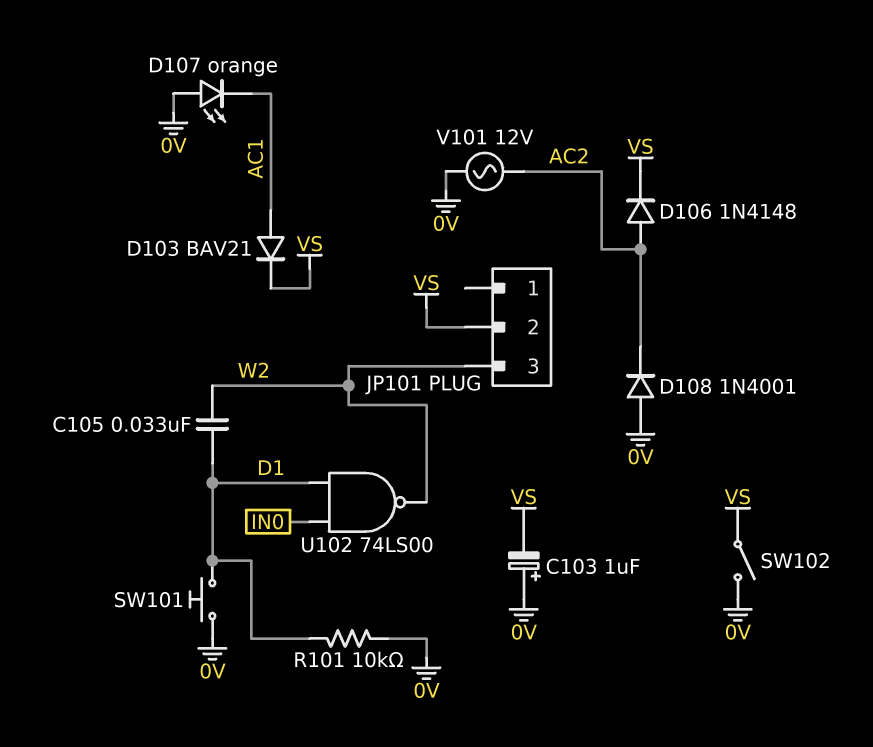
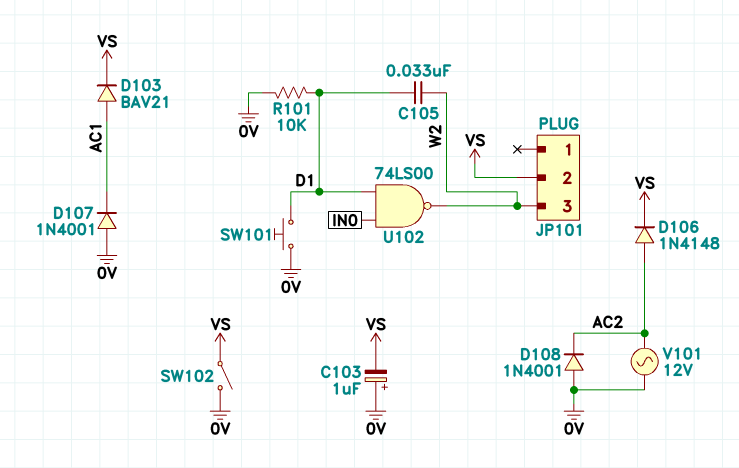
D107: LED orange (A 0V, K AC1) -> diode 1N4001 (A 0V, K AC1)

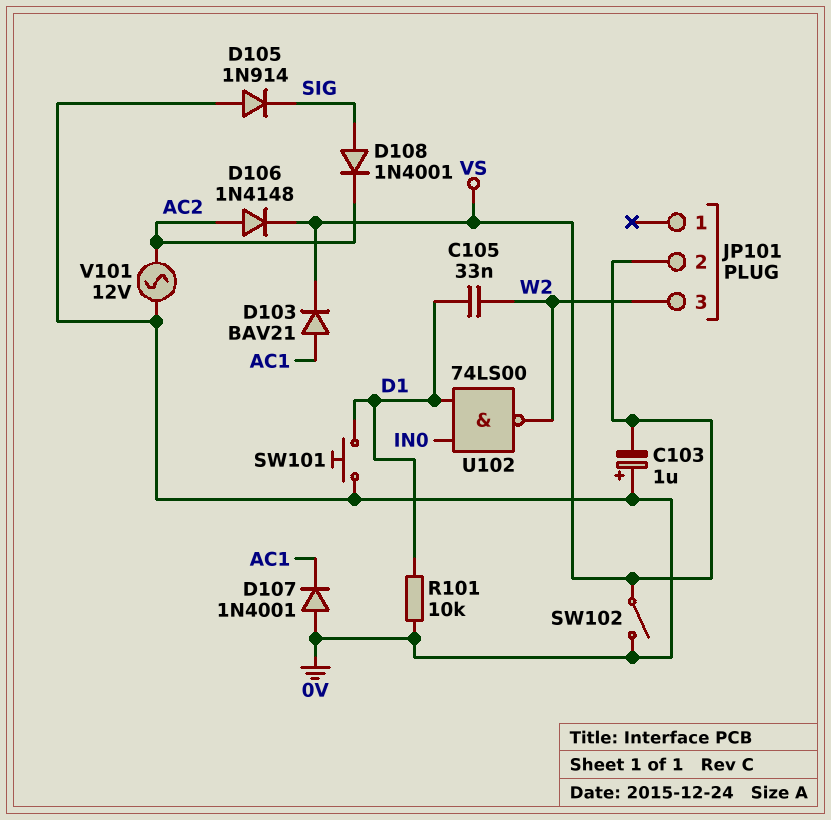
D105: none -> diode 1N914 (A 0V, K SIG)
D108: diode 1N4001 (A 0V, K AC2) -> diode 1N4001 (A SIG, K AC2)

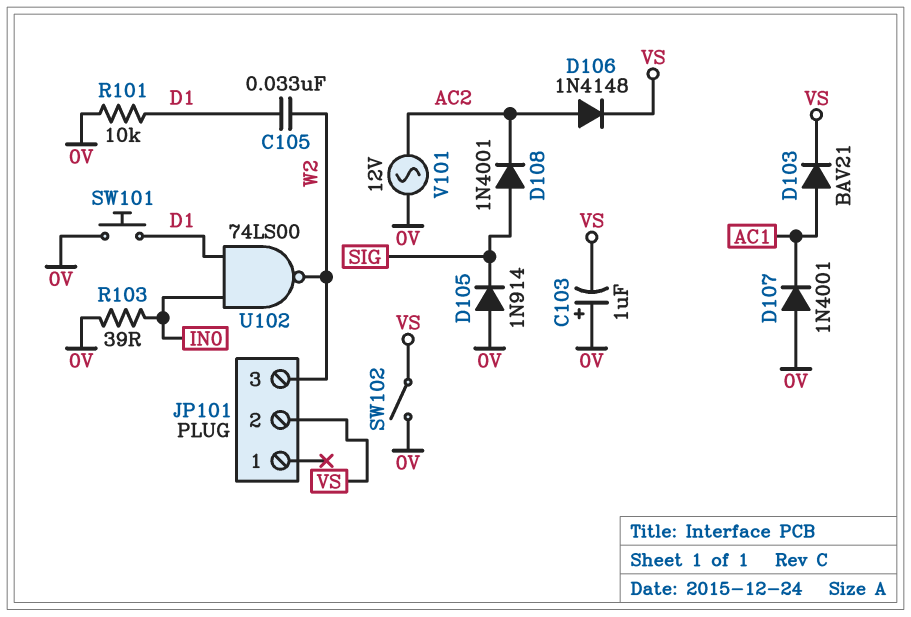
R103: none -> 39 (0V, IN0)

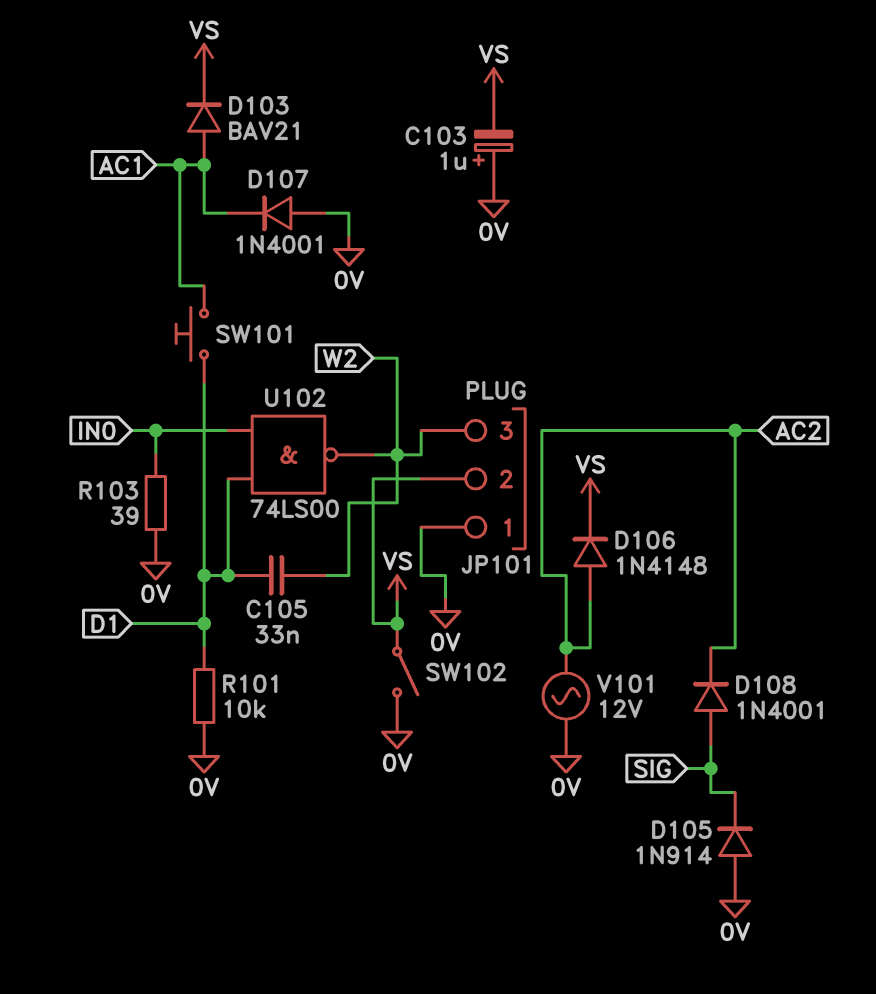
JP101 pin 1: none -> 0V
SW101: button (0V, D1) -> button (AC1, D1)

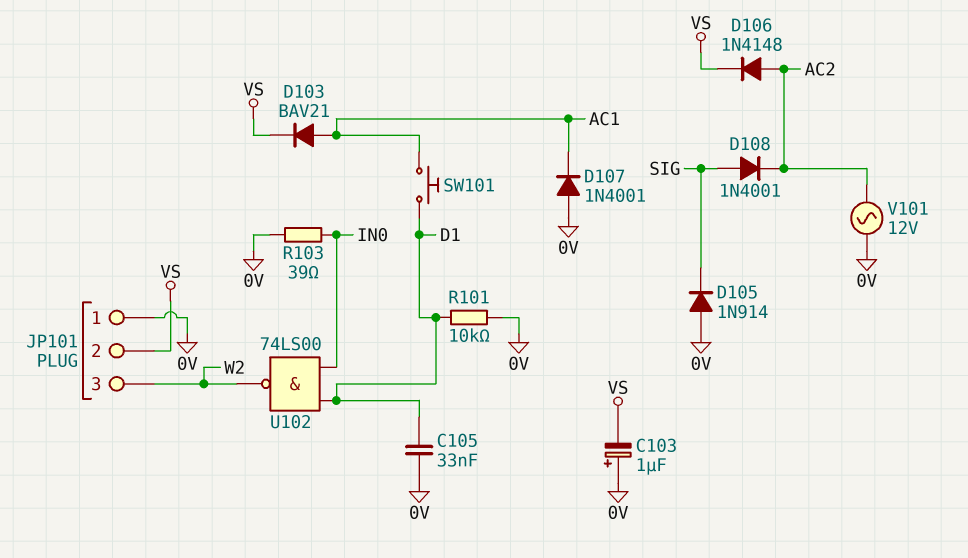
C105: 33nF (D1, W2) -> 33nF (0V, D1)
SW102: switch (0V, VS) -> none

